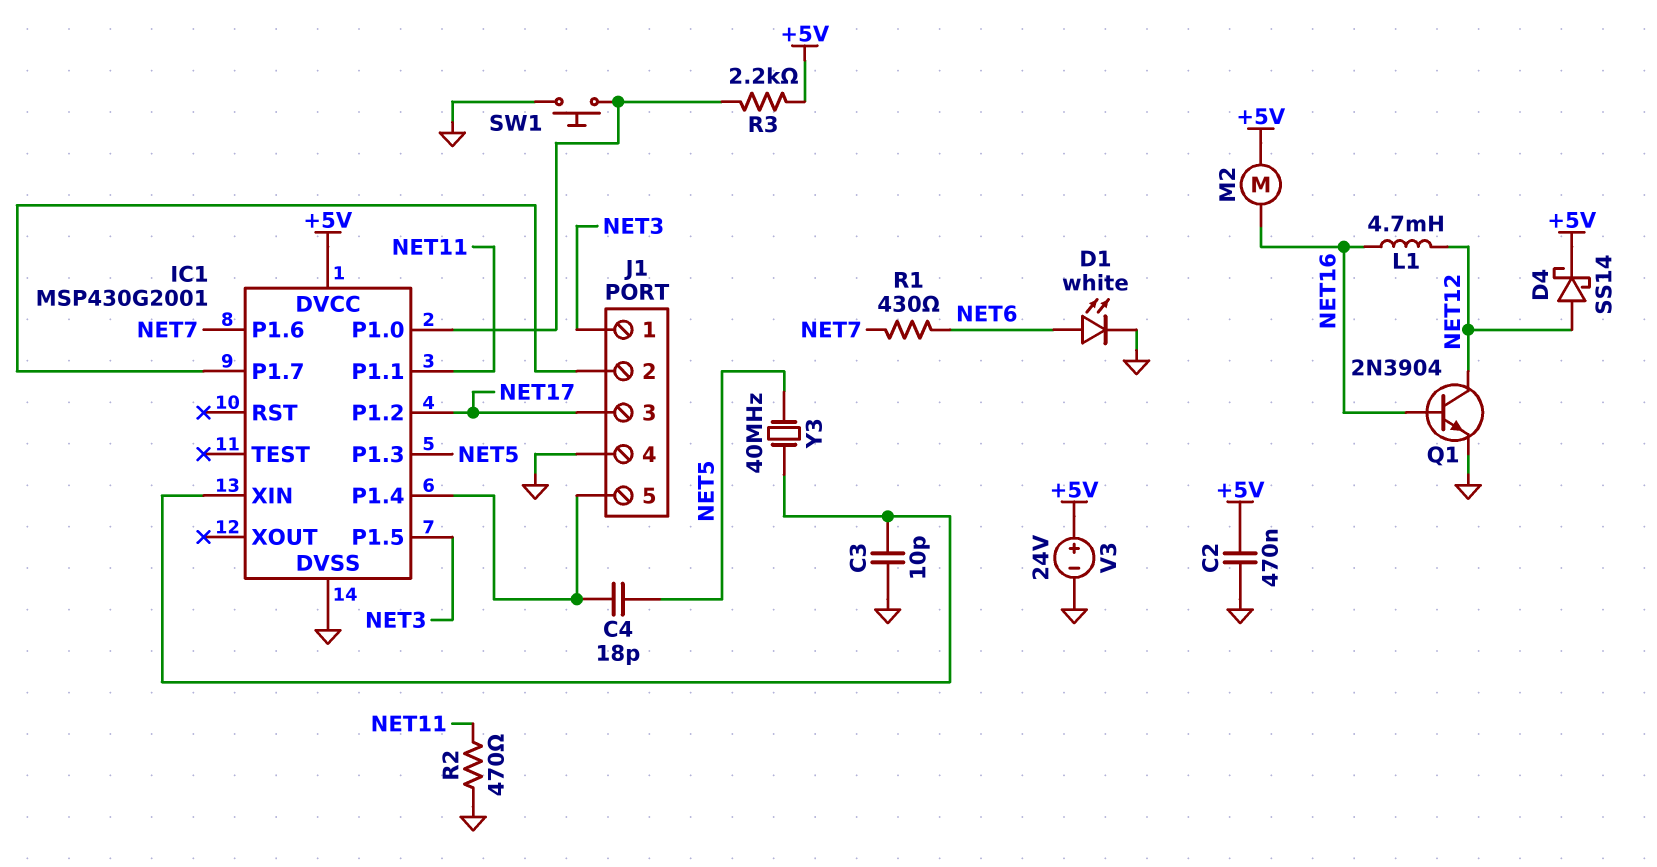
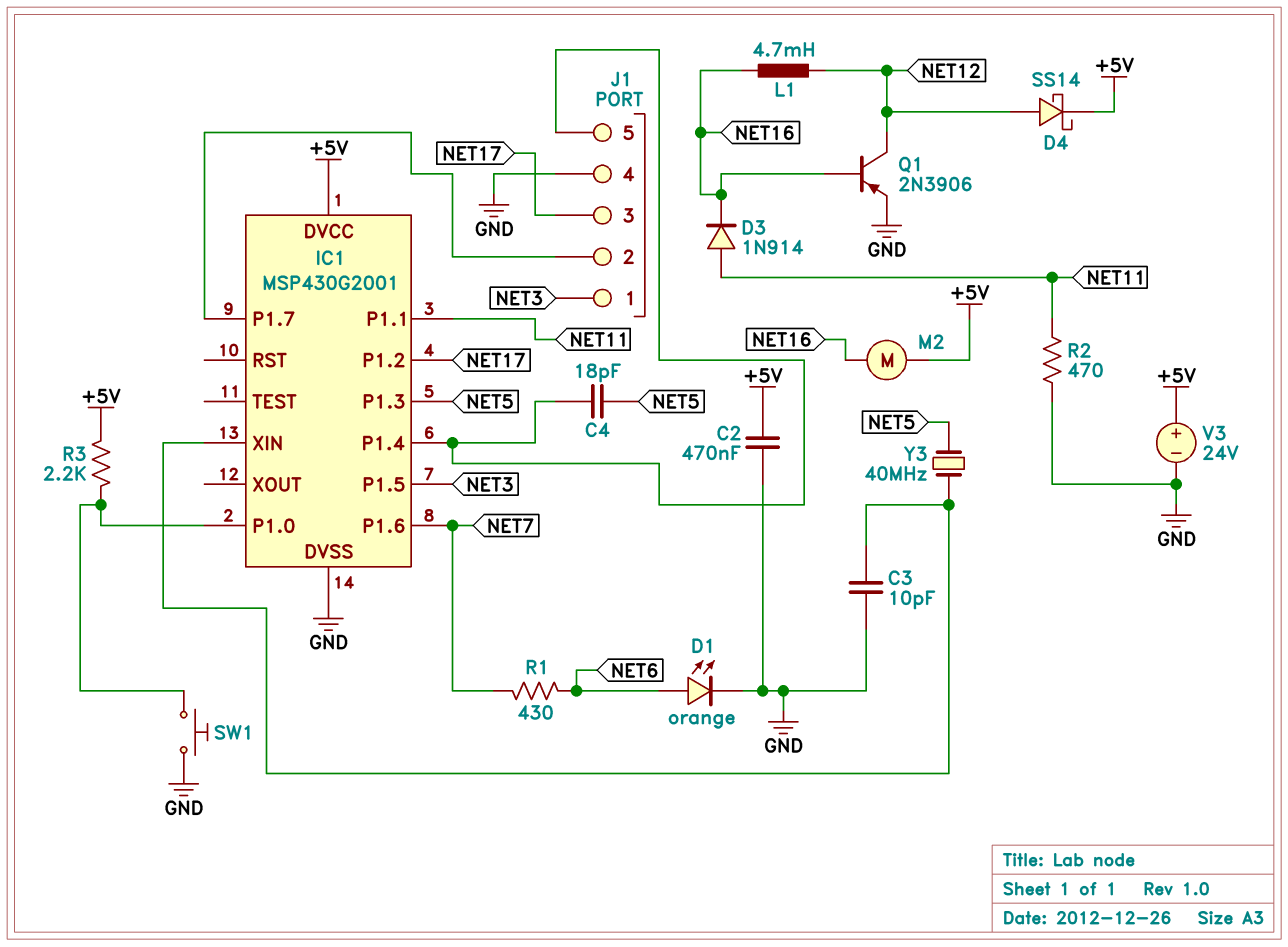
D1: LED white (A NET6, K GND) -> LED orange (A NET6, K GND)
D3: none -> diode 1N914 (A NET11, K NET16)
Q1: NPN 2N3904 (B NET16, C NET12, E GND) -> PNP 2N3906 (B NET16, C NET12, E GND)

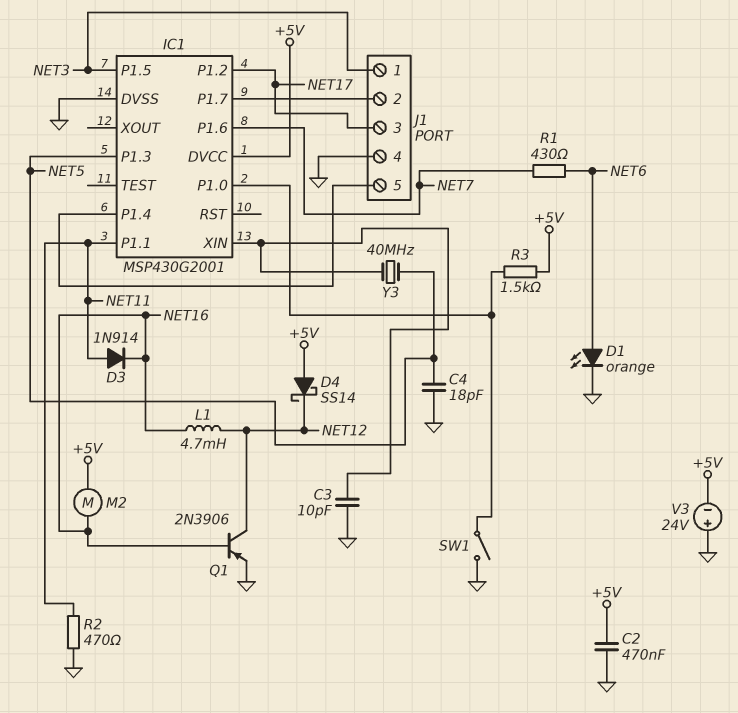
C4: 18pF (IC1/P1.4, NET5) -> 18pF (GND, NET5)
D4: schottky SS14 (A NET12, K +5V) -> schottky SS14 (A +5V, K NET12)
R3: 2.2k (+5V, IC1/P1.0) -> 1.5k (+5V, IC1/P1.0)
SW1: button (GND, IC1/P1.0) -> switch (GND, IC1/P1.0)
V3: 24V (plus +5V, minus GND) -> 24V (plus GND, minus +5V)

